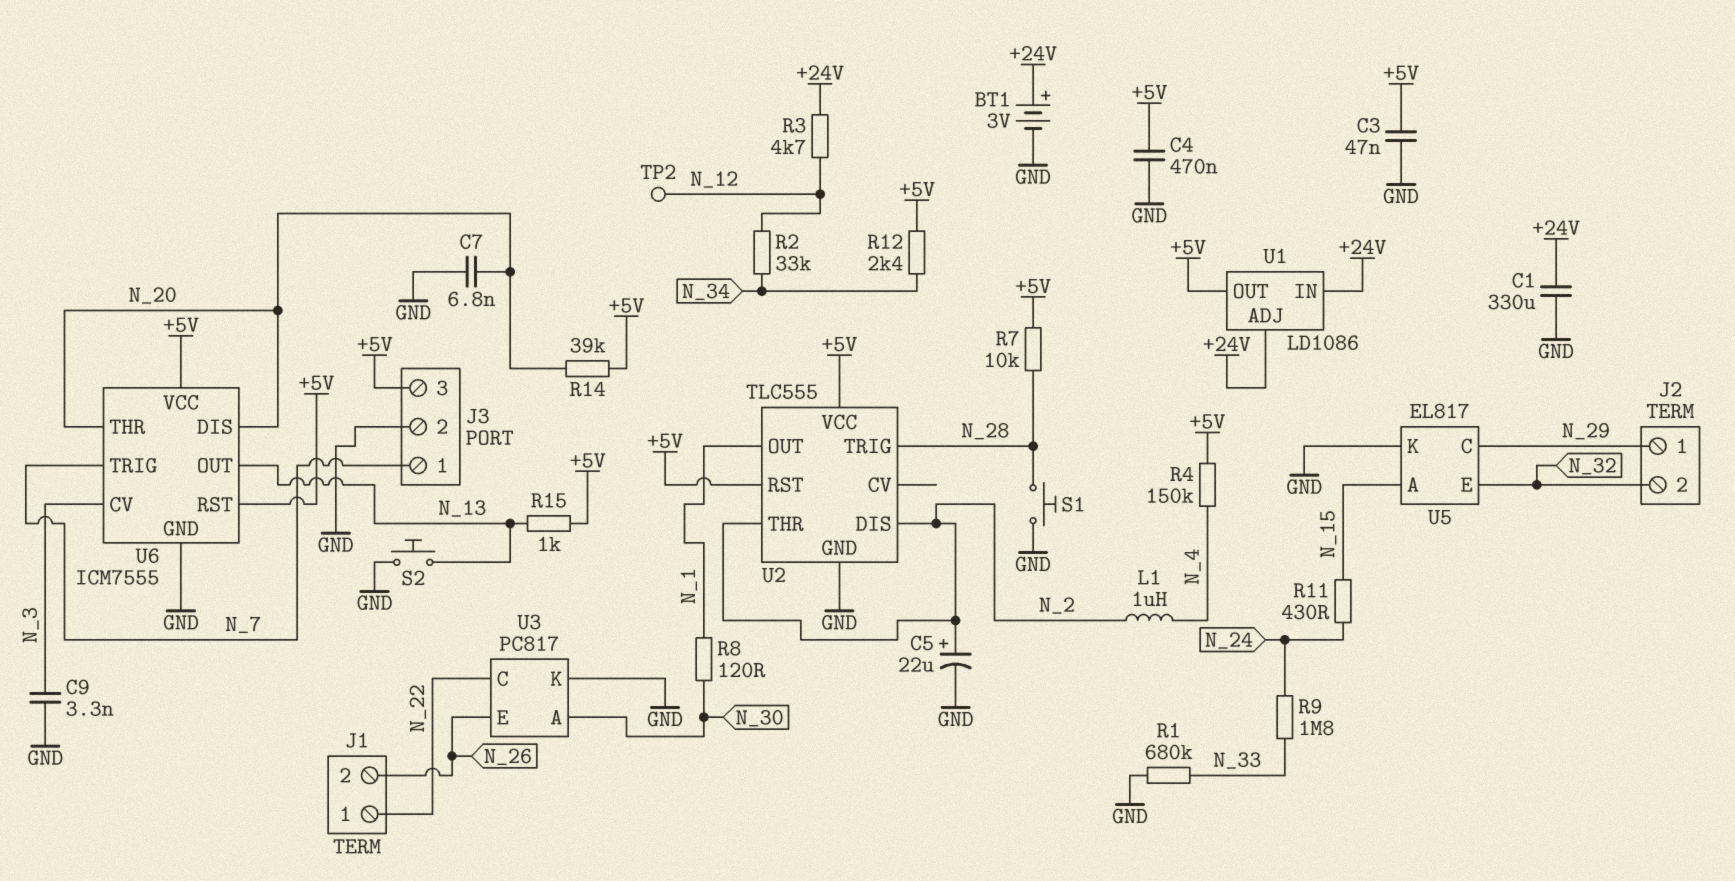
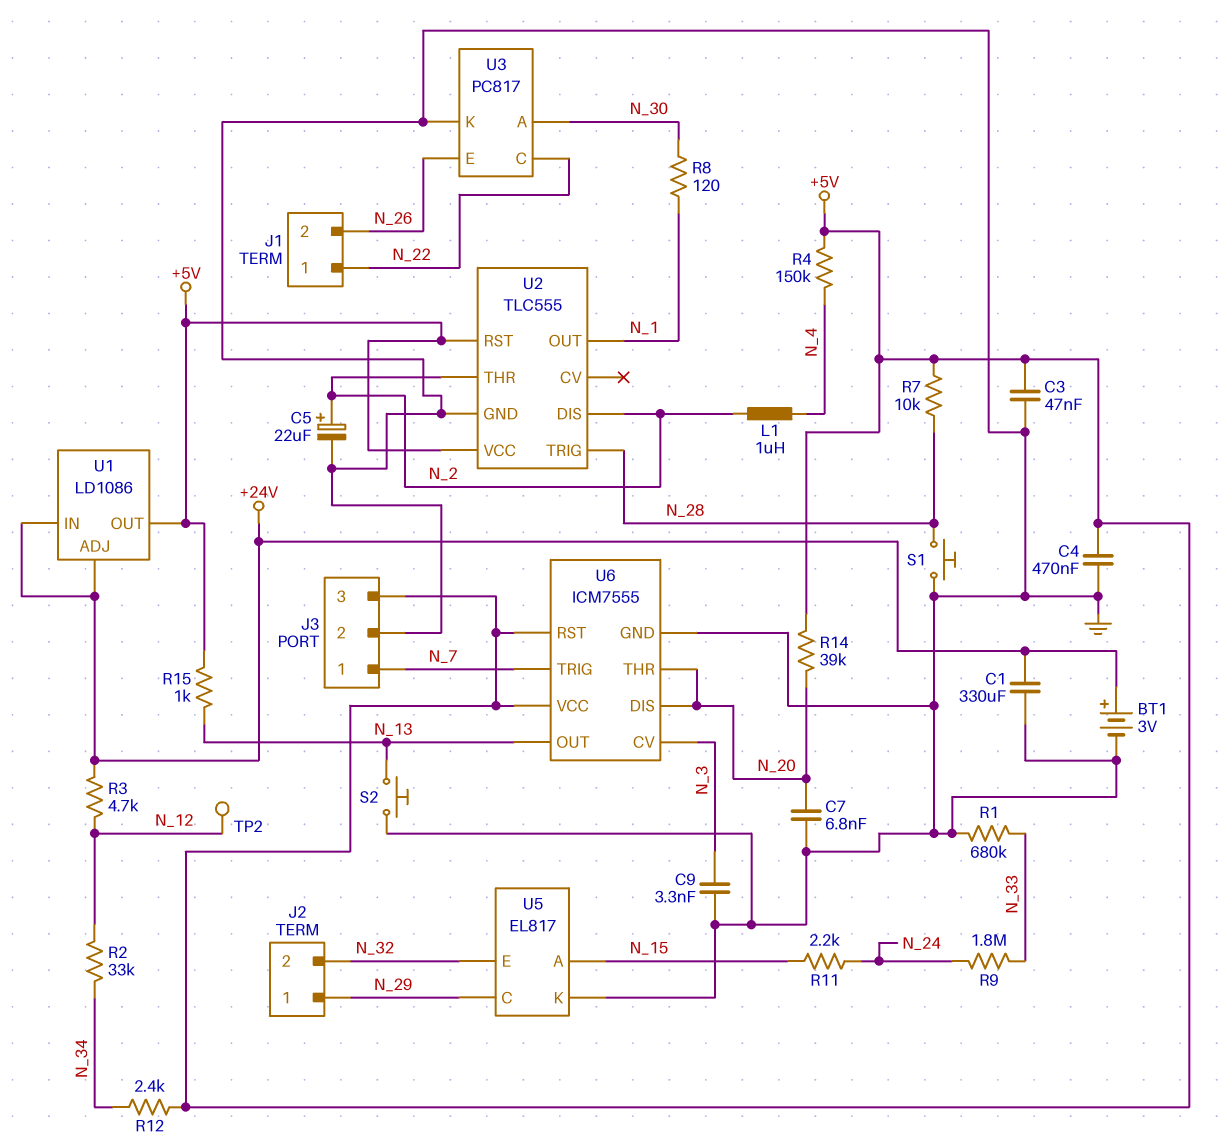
R11: 430 (N_15, N_24) -> 2.2k (N_15, N_24)

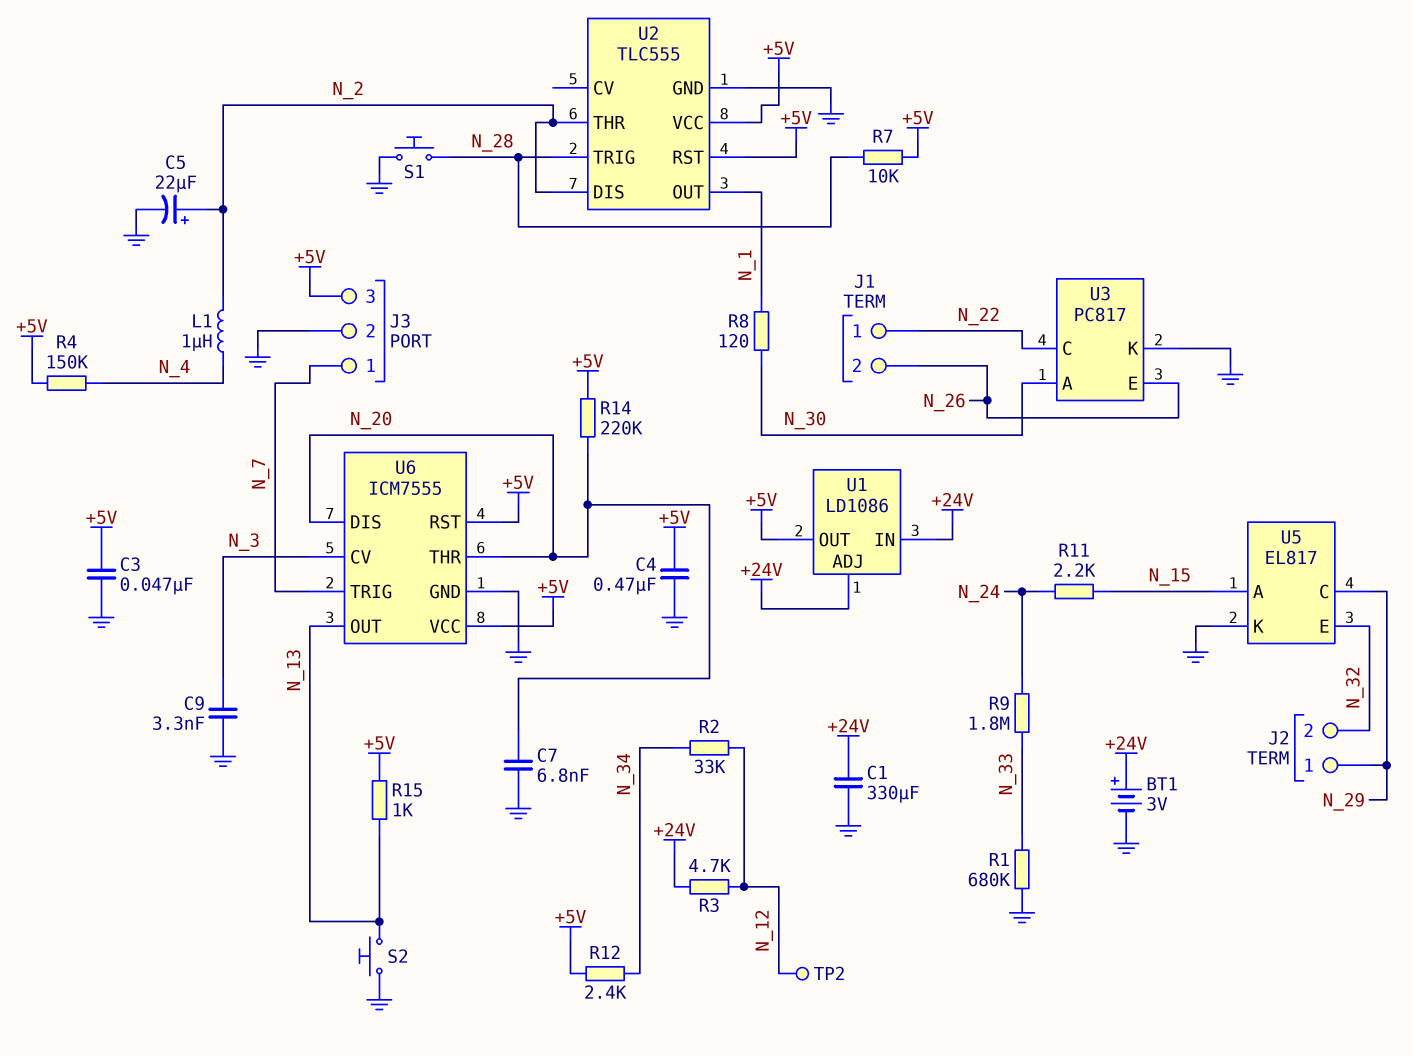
R14: 39k (+5V, N_20) -> 220k (+5V, N_20)

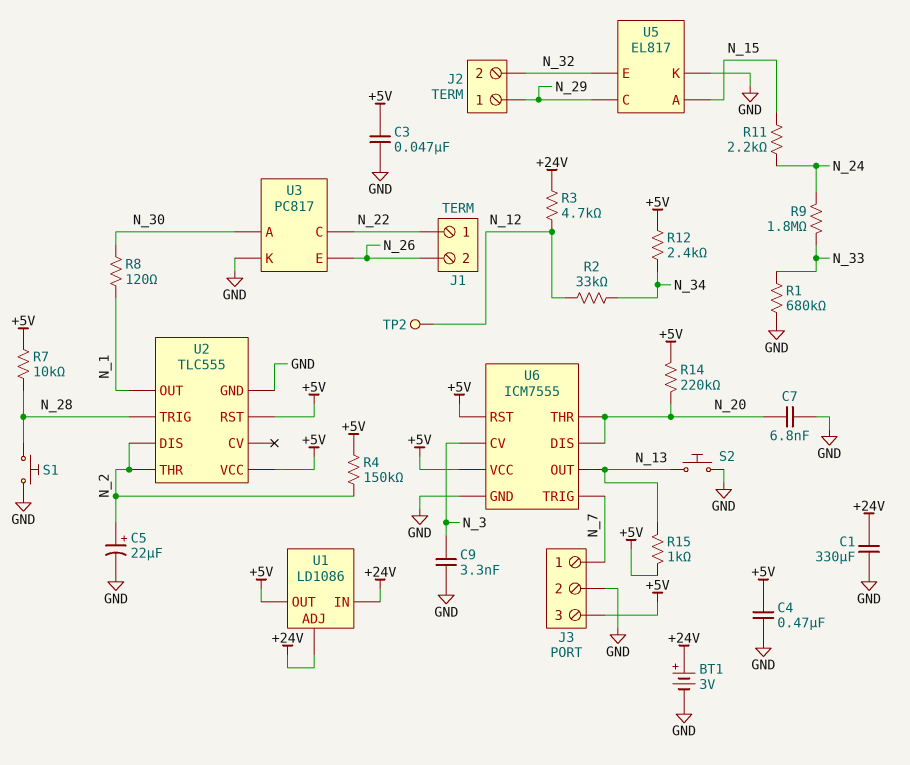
L1: 1uH (N_2, N_4) -> none
R4: 150k (+5V, N_4) -> 150k (+5V, N_2)

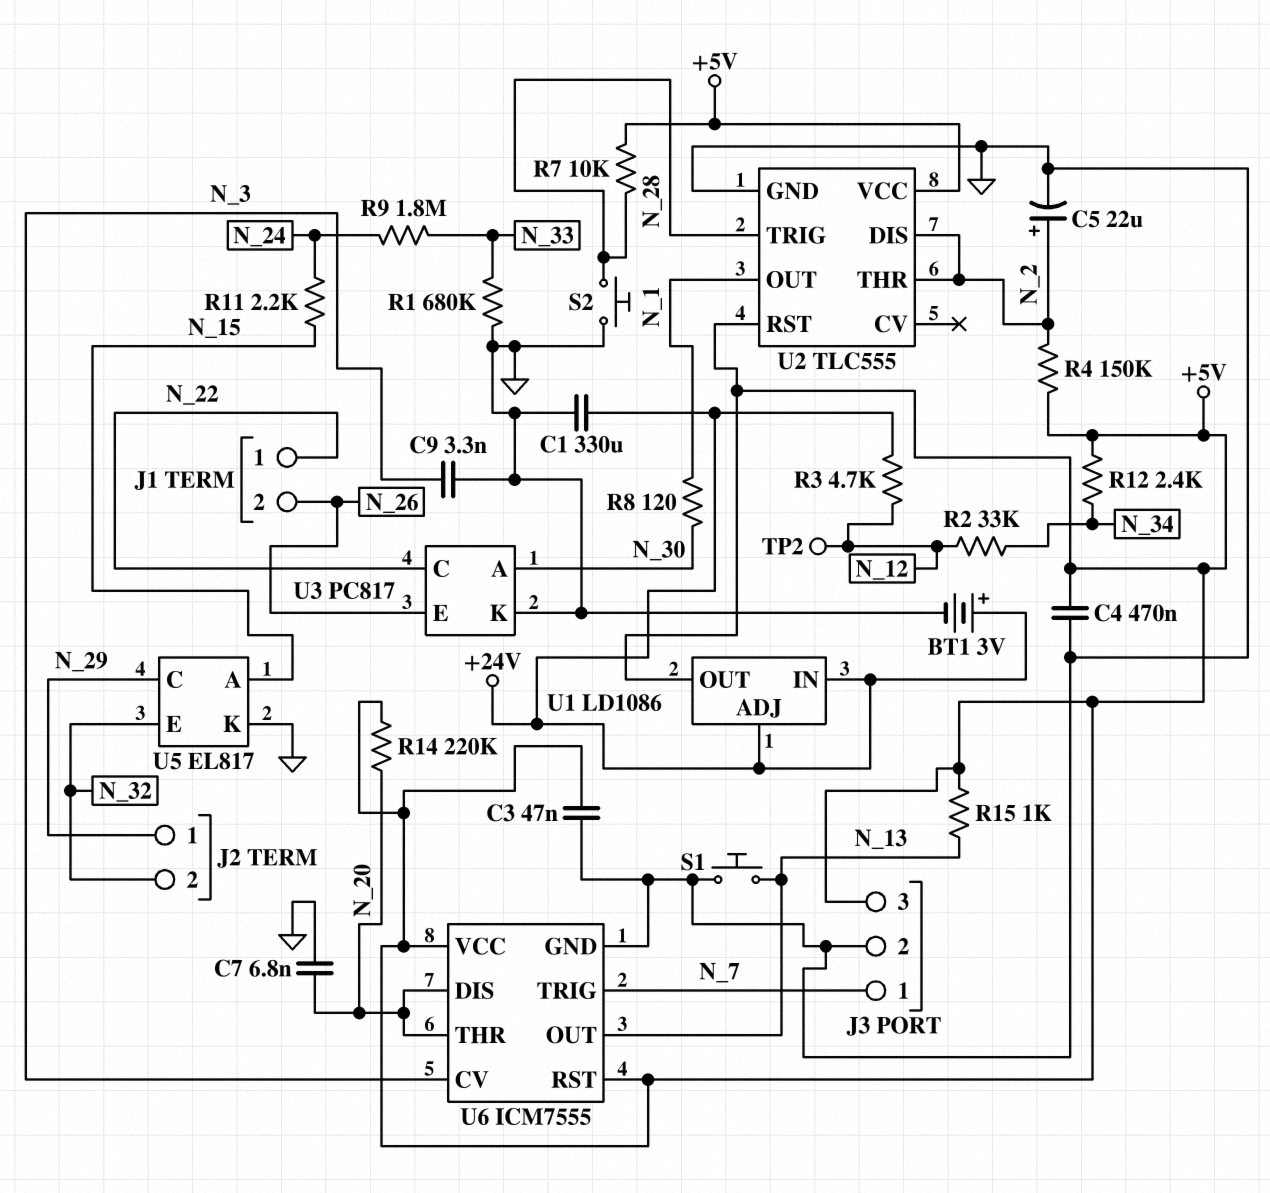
S1: button (GND, N_28) -> button (GND, N_13)
S2: button (GND, N_13) -> button (GND, N_28)

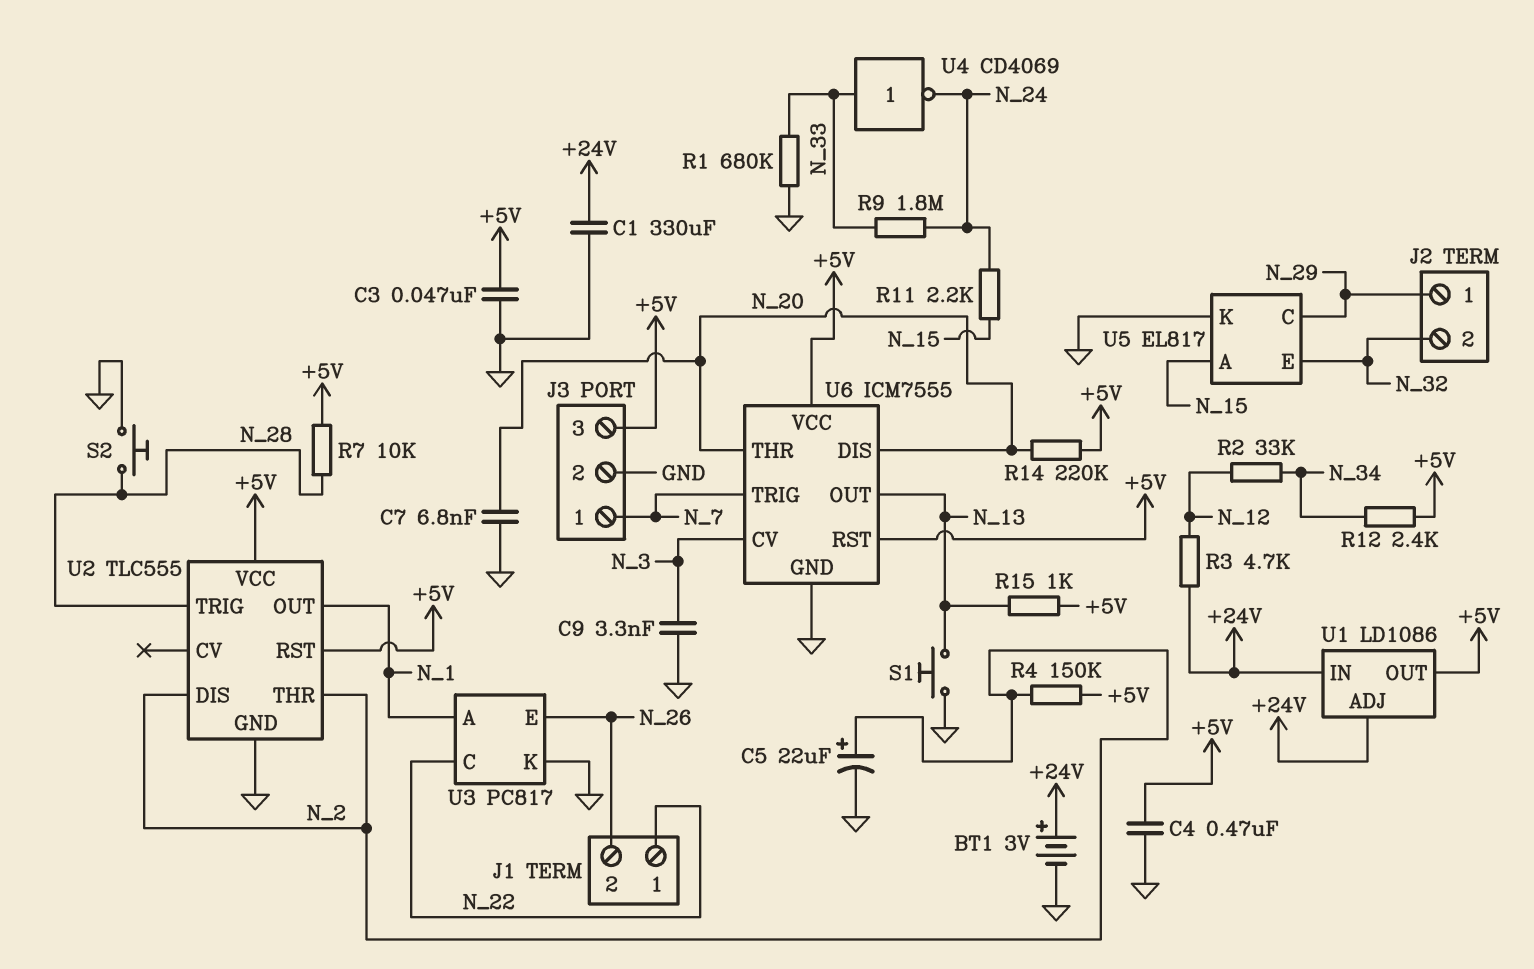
R8: 120 (N_1, N_30) -> none
TP2: test point (N_12) -> none
U3 pin A: N_30 -> N_1
U4: none -> NOT CD4069 (in N_33, out N_24)

